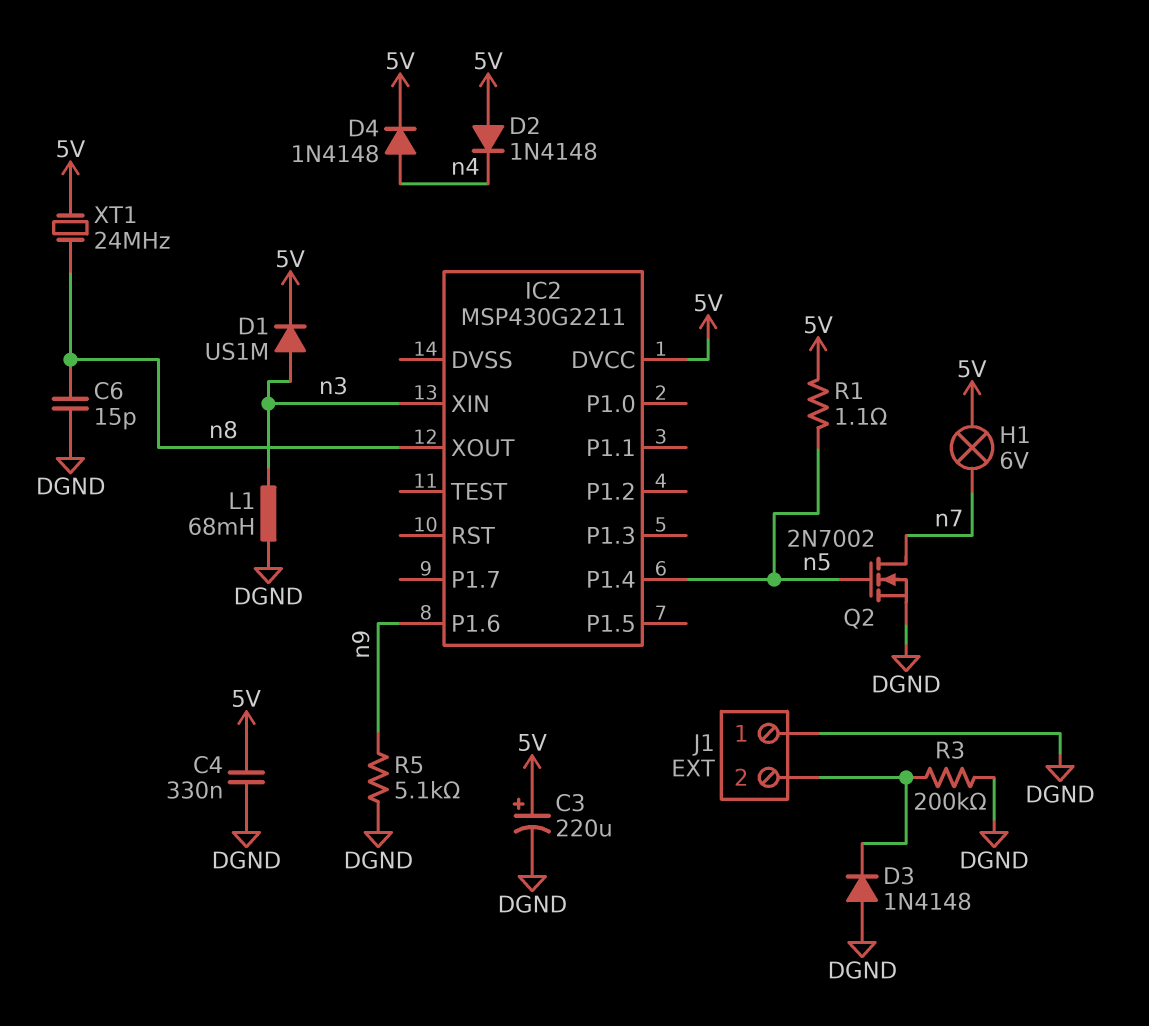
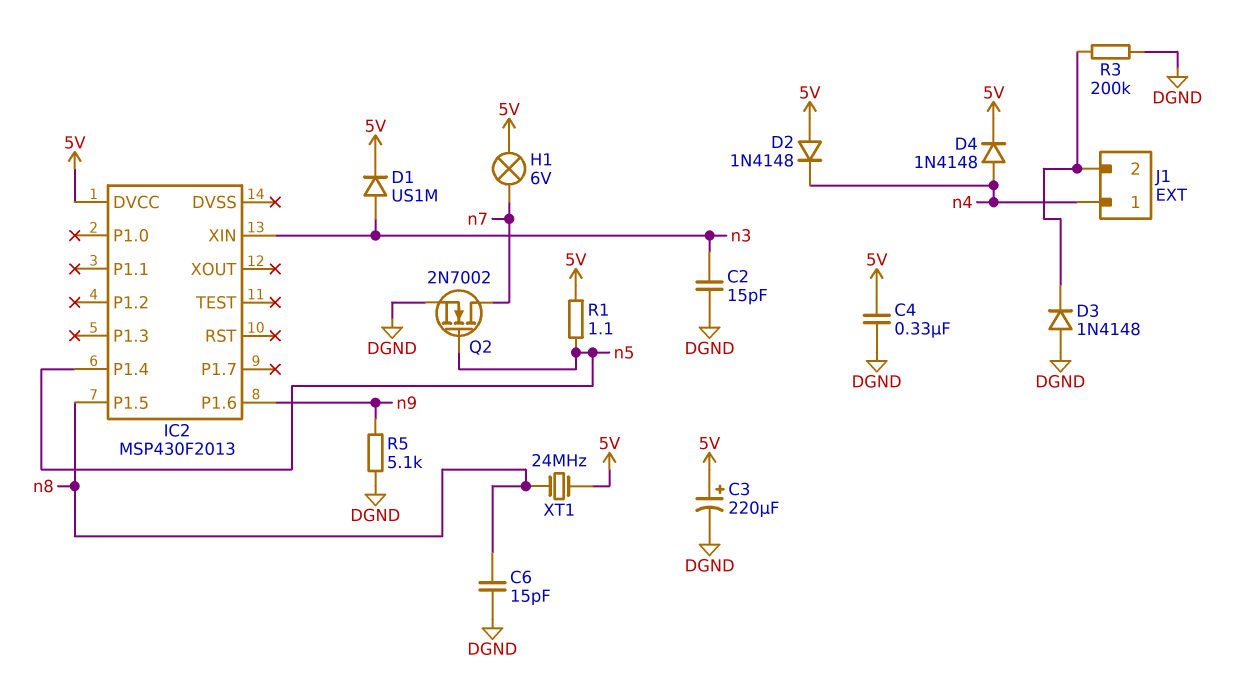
C2: none -> 15pF (DGND, n3)
IC2: MSP430G2211 -> MSP430F2013
IC2 pin P1.5: none -> n8
IC2 pin XOUT: n8 -> none
J1 pin 1: DGND -> n4
L1: 68mH (DGND, n3) -> none

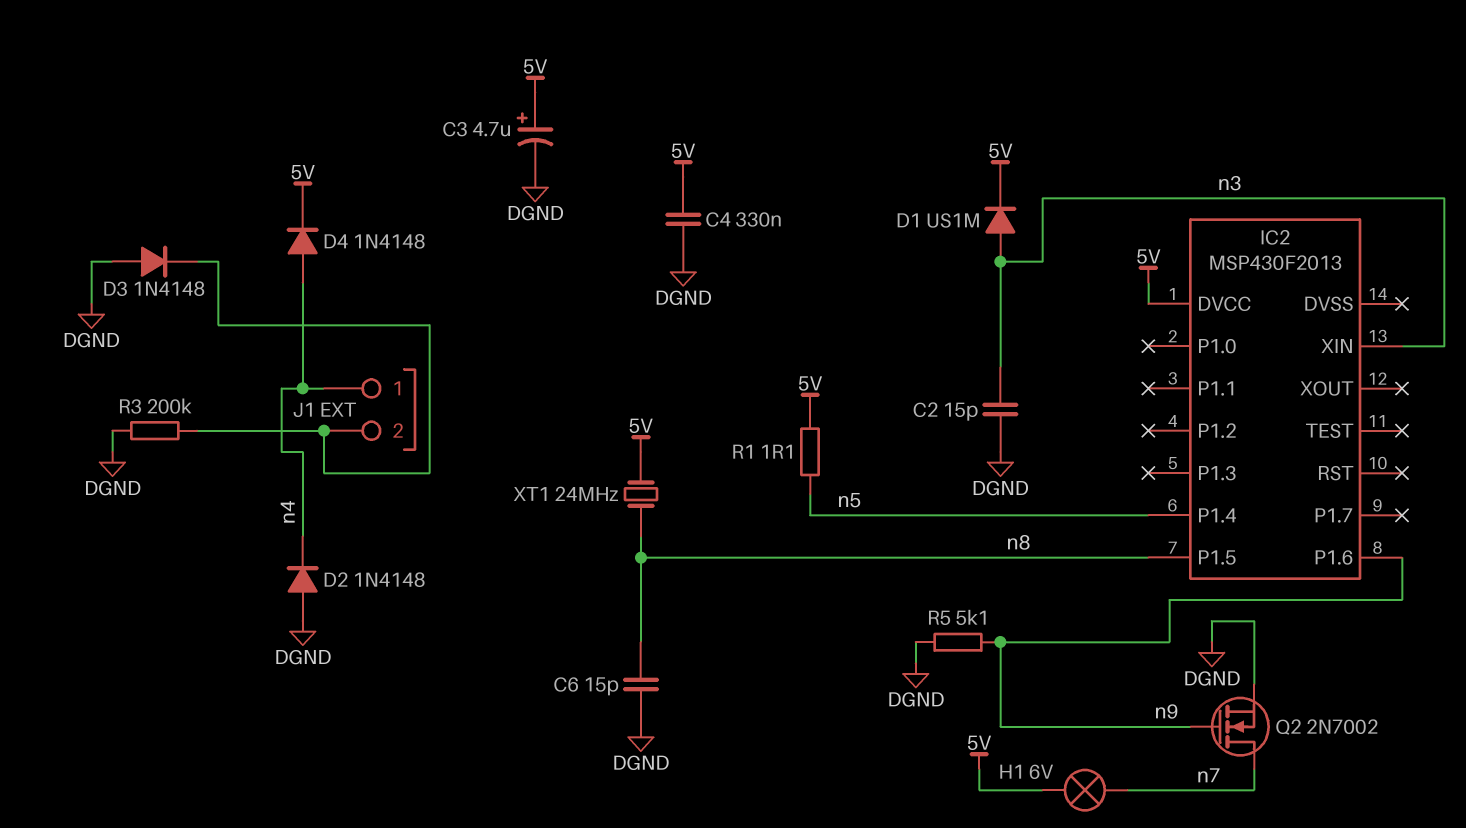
C3: 220uF (plus 5V, minus DGND) -> 4.7uF (plus 5V, minus DGND)
D2: diode 1N4148 (A 5V, K n4) -> diode 1N4148 (A DGND, K n4)
Q2: NMOS 2N7002 (G n5, D n7, S DGND) -> NMOS 2N7002 (G n9, D n7, S DGND)

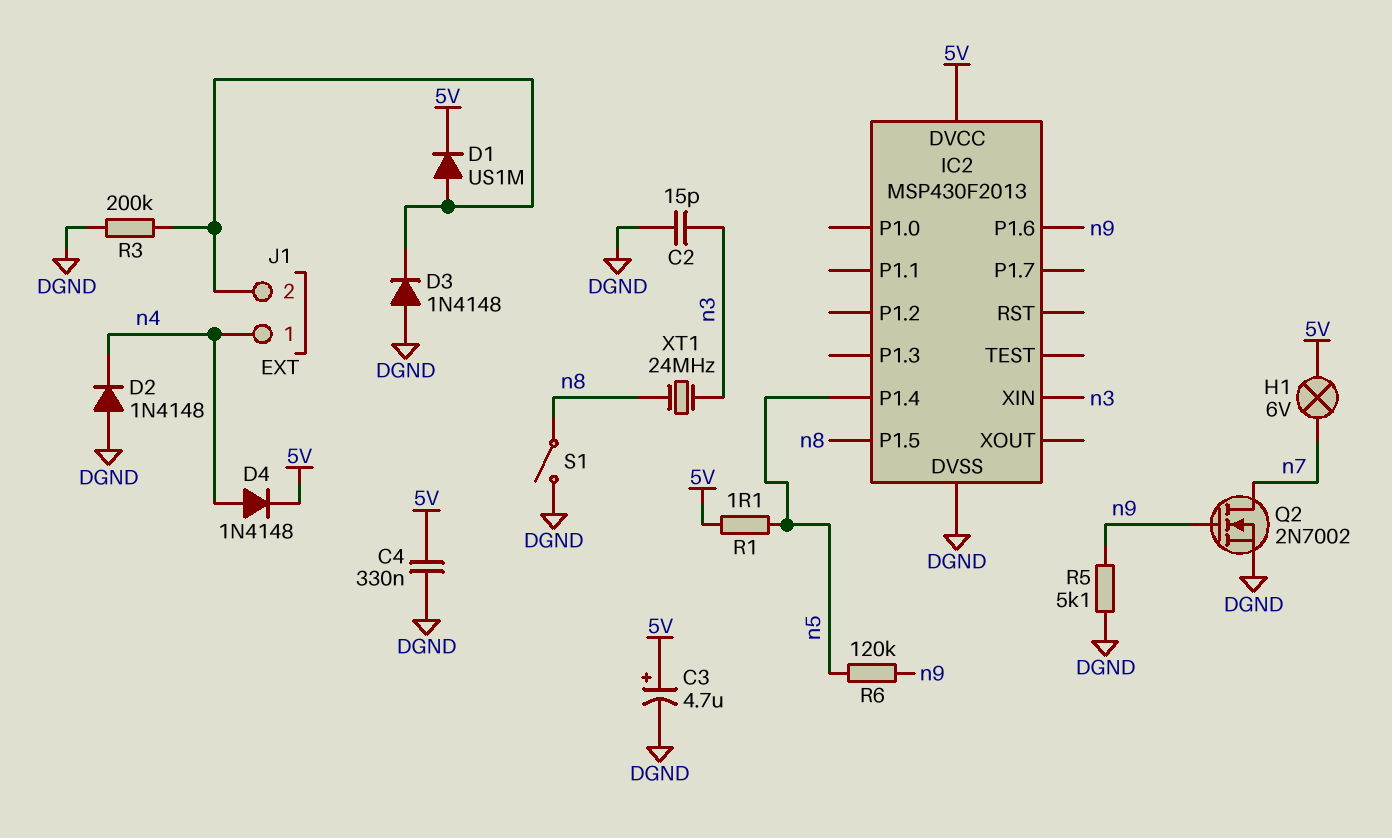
C6: 15pF (DGND, n8) -> none
D1: diode US1M (A n3, K 5V) -> diode US1M (A J1/2, K 5V)
IC2 pin DVSS: none -> DGND
R6: none -> 120k (n5, n9)
S1: none -> switch (DGND, n8)
XT1: 24MHz (5V, n8) -> 24MHz (n3, n8)

